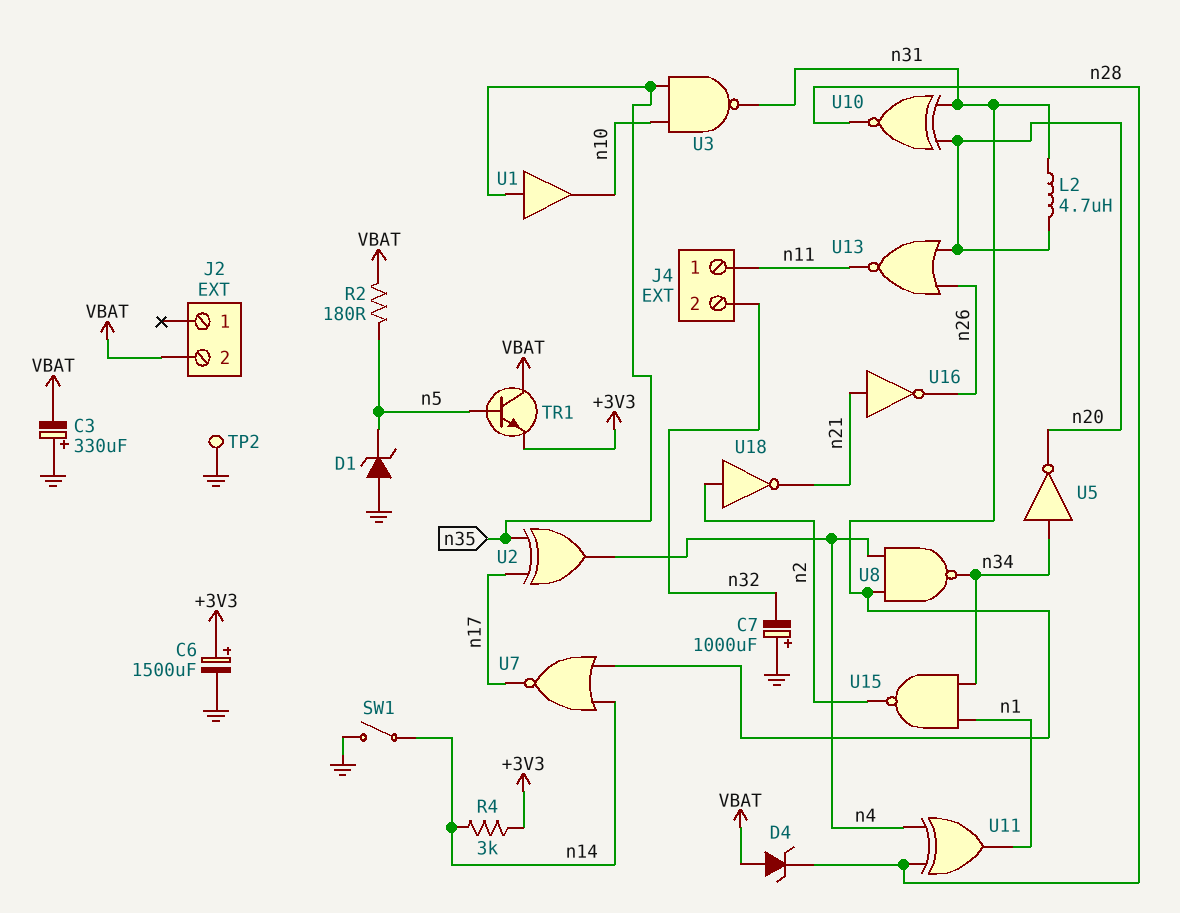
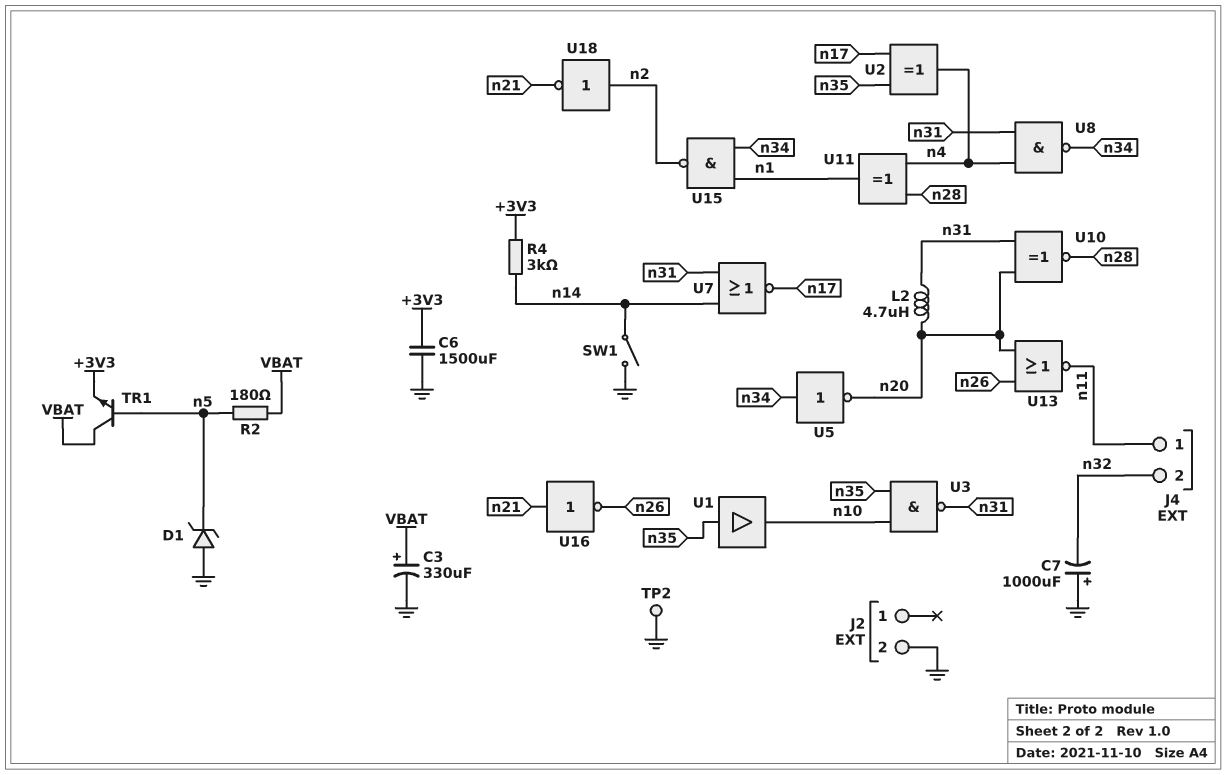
C3: 330uF (plus GND, minus VBAT) -> 330uF (plus VBAT, minus GND)
C6: 1500uF (plus +3V3, minus GND) -> 1500uF (+3V3, GND)
D4: zener (A VBAT, K n28) -> none
J2 pin 2: VBAT -> GND

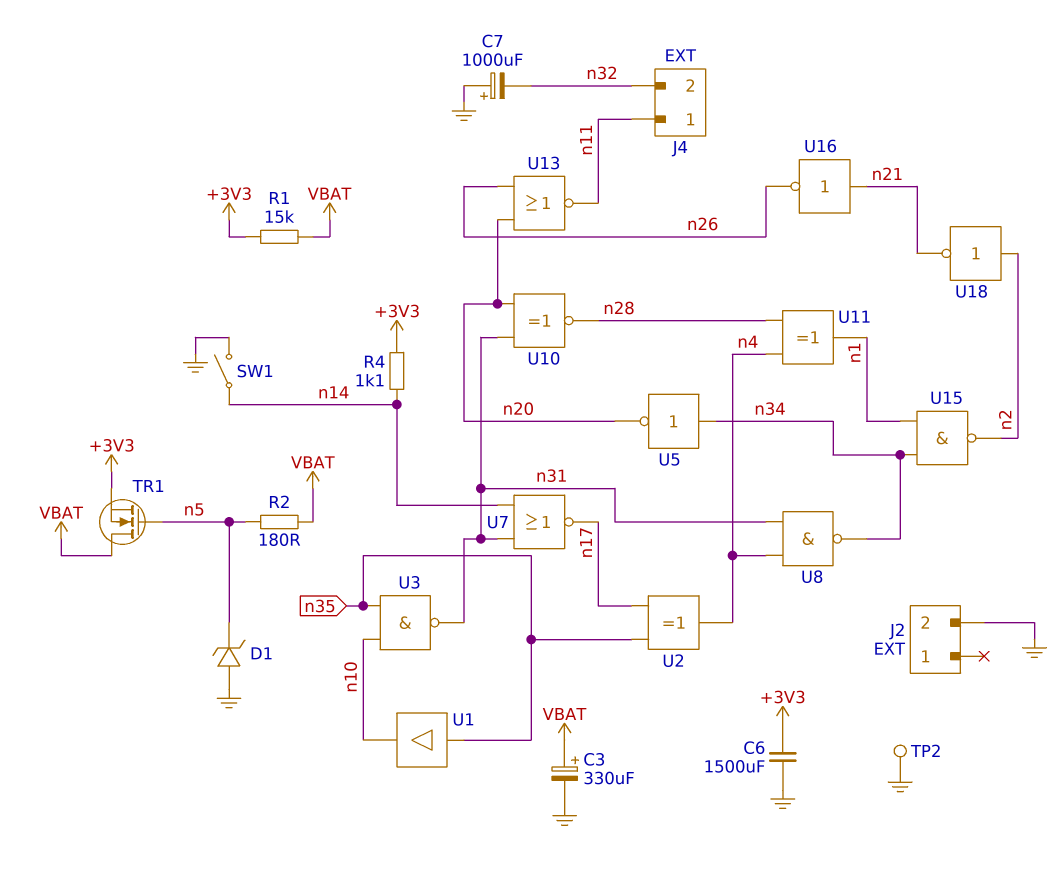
L2: 4.7uH (n20, n31) -> none
R1: none -> 15k (+3V3, VBAT)
R4: 3k (+3V3, n14) -> 1.1k (+3V3, n14)
TR1: NPN (B n5, C VBAT, E +3V3) -> NMOS (G n5, D VBAT, S +3V3)

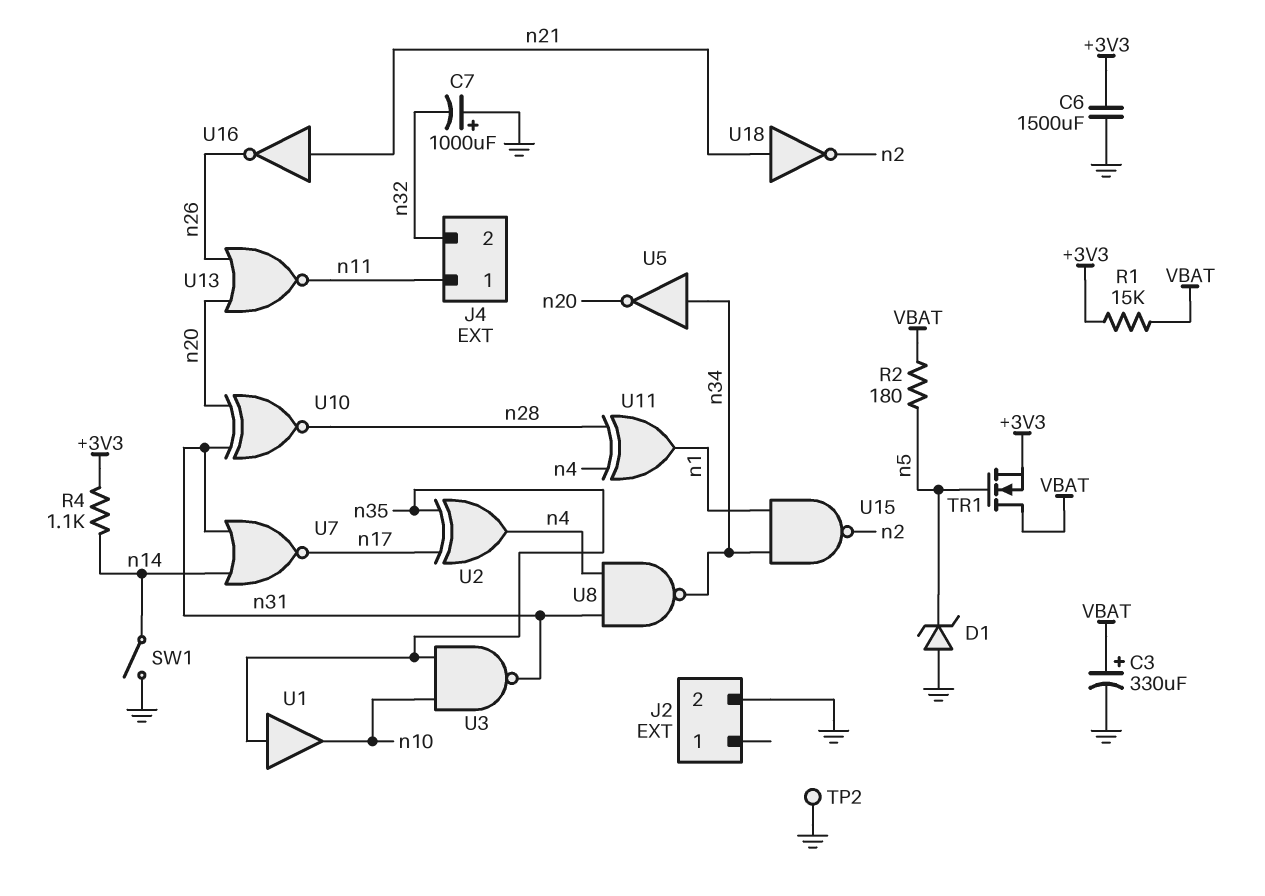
U18: NOT (in n2, out n21) -> NOT (in n21, out n2)

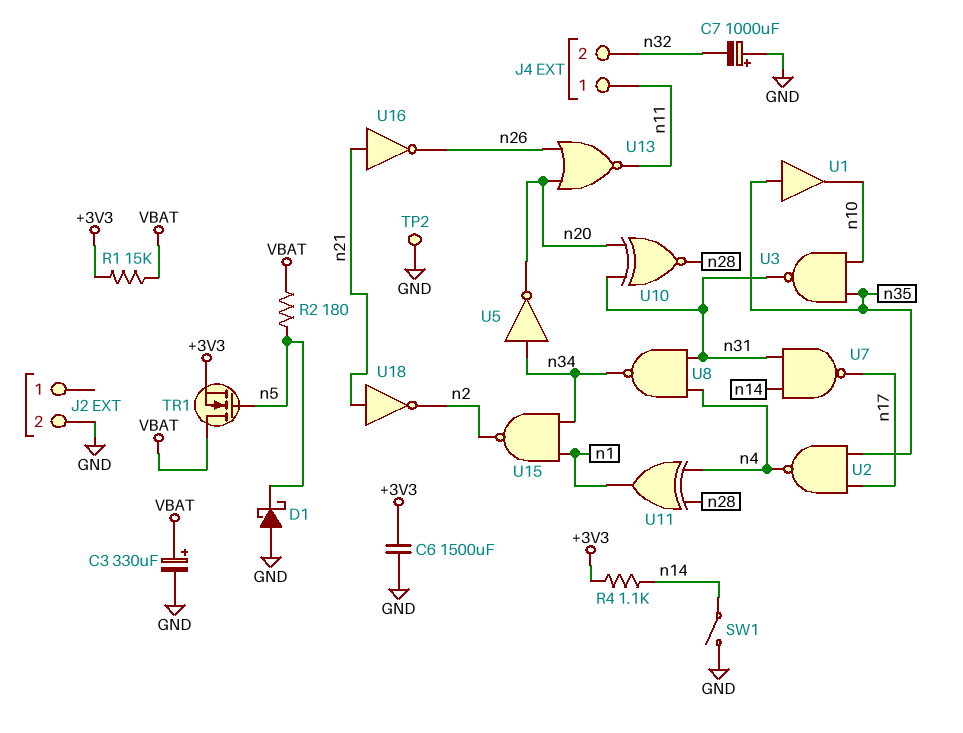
D1: zener (A GND, K n5) -> schottky (A GND, K n5)
U2: XOR (in n17, in n35, out n4) -> NAND (in n17, in n35, out n4)
U7: NOR (in n14, in n31, out n17) -> NAND (in n14, in n31, out n17)

